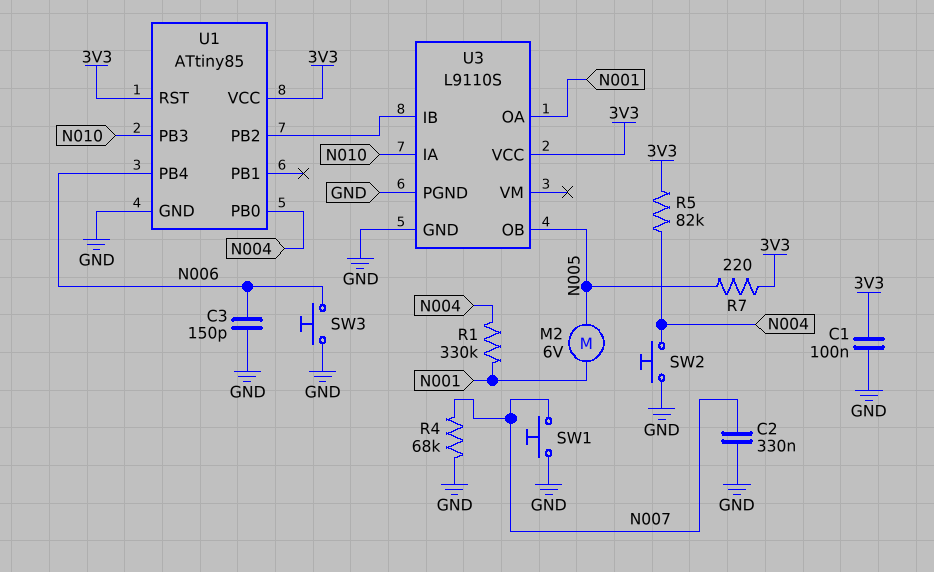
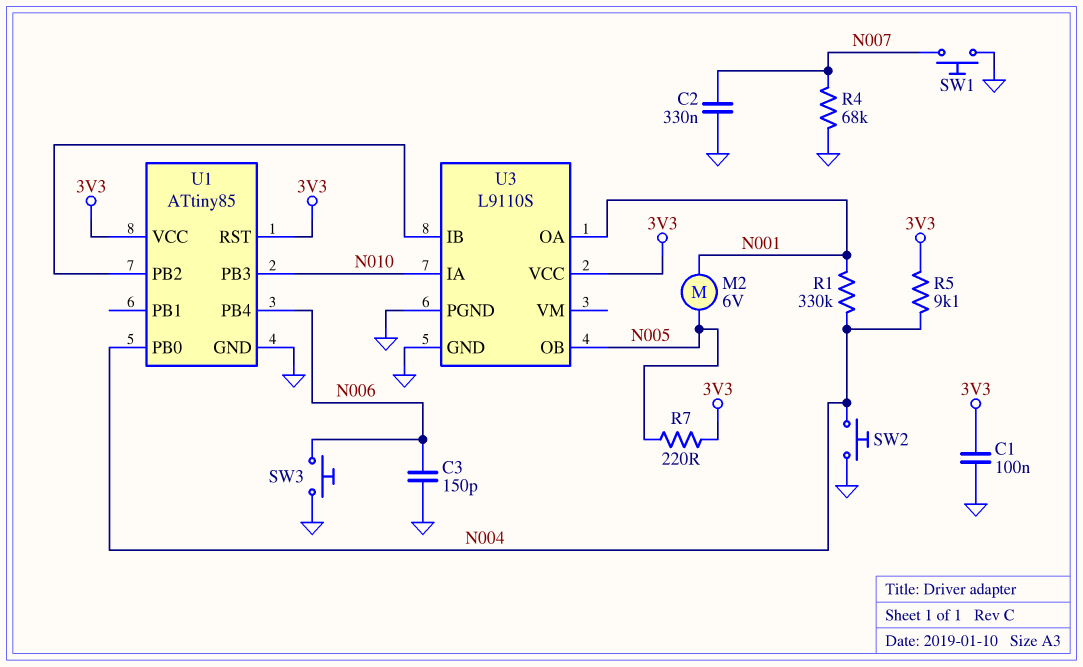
R5: 82k (3V3, N004) -> 9.1k (3V3, N004)

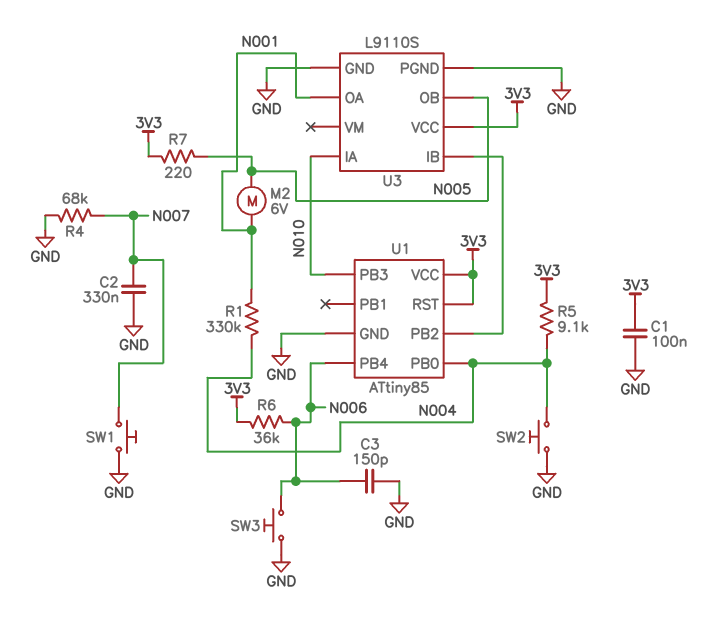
R6: none -> 36k (3V3, N006)

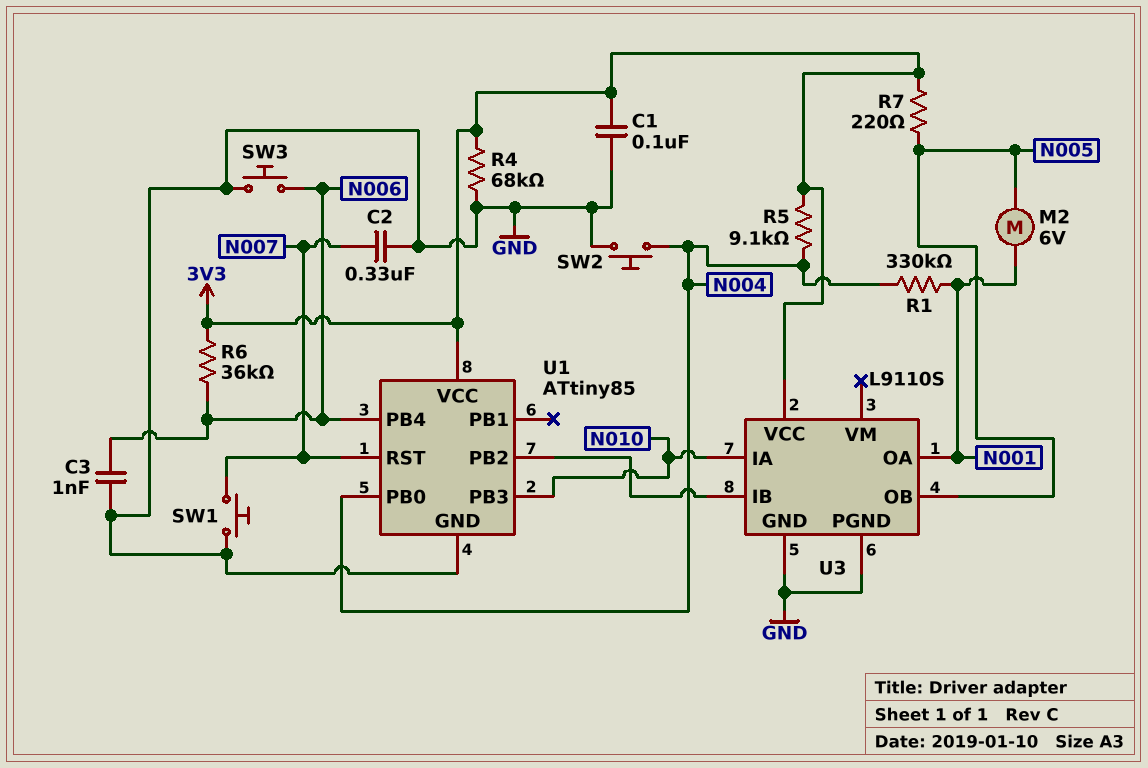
C3: 150pF (GND, N006) -> 1nF (GND, N006)
R4: 68k (GND, N007) -> 68k (3V3, GND)
U1 pin RST: 3V3 -> N007

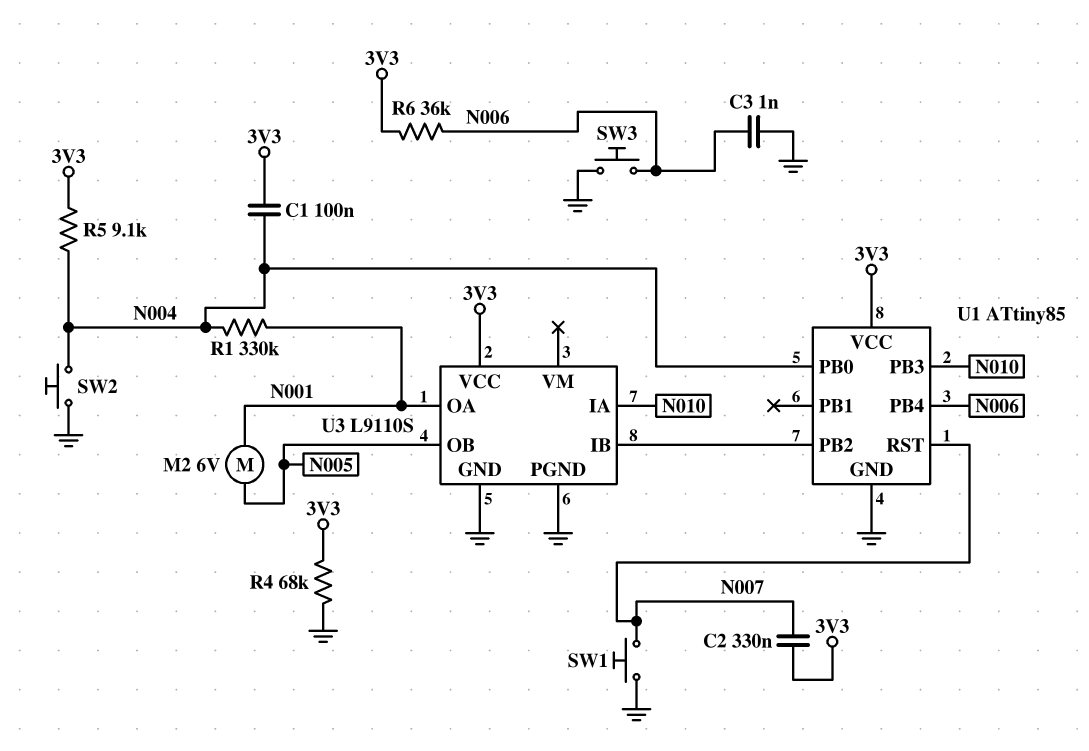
C1: 100nF (3V3, GND) -> 100nF (3V3, N004)
C2: 330nF (GND, N007) -> 330nF (3V3, N007)
R7: 220 (3V3, N005) -> none

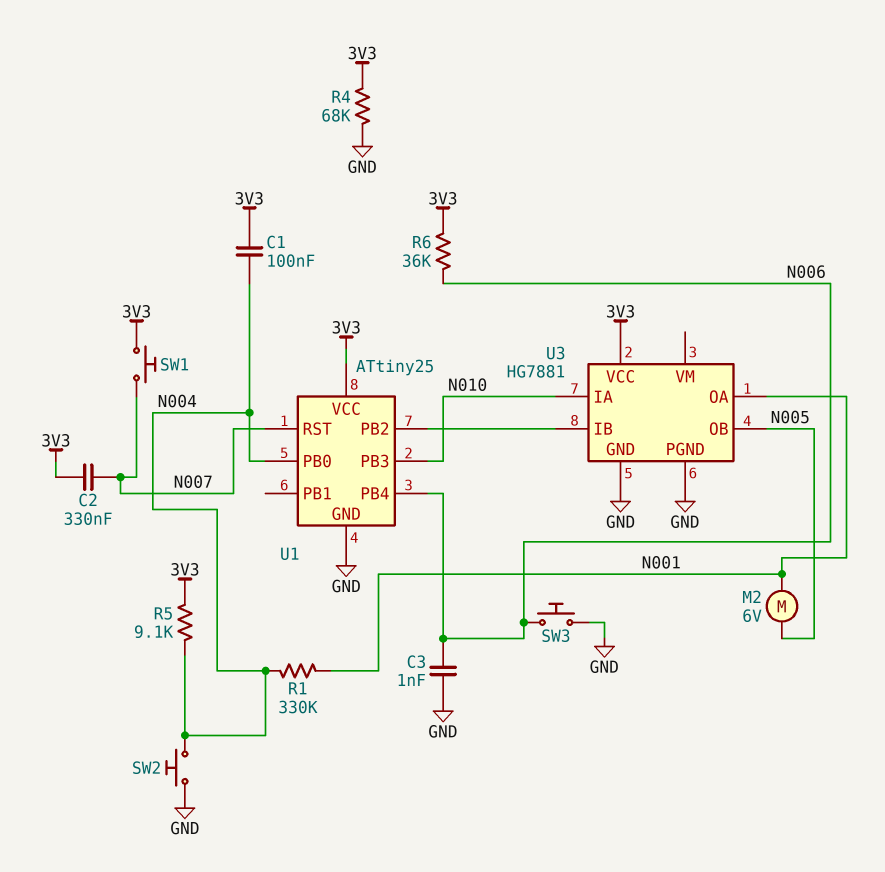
SW1: button (GND, N007) -> button (3V3, N007)
U1: ATtiny85 -> ATtiny25
U3: L9110S -> HG7881

